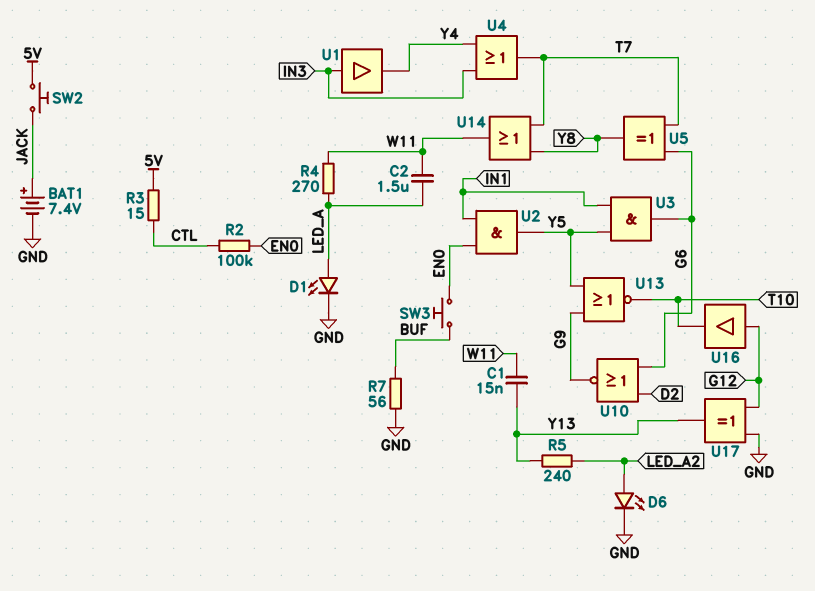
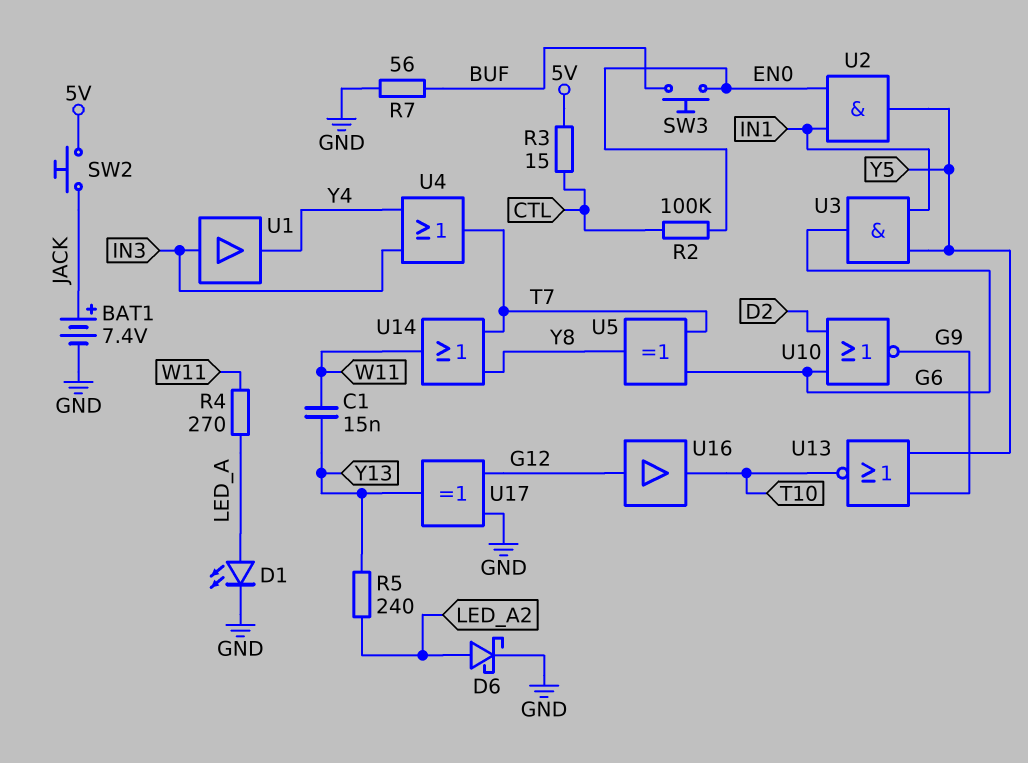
C2: 1.5uF (LED_A, W11) -> none
D6: LED (A LED_A2, K GND) -> schottky (A LED_A2, K GND)

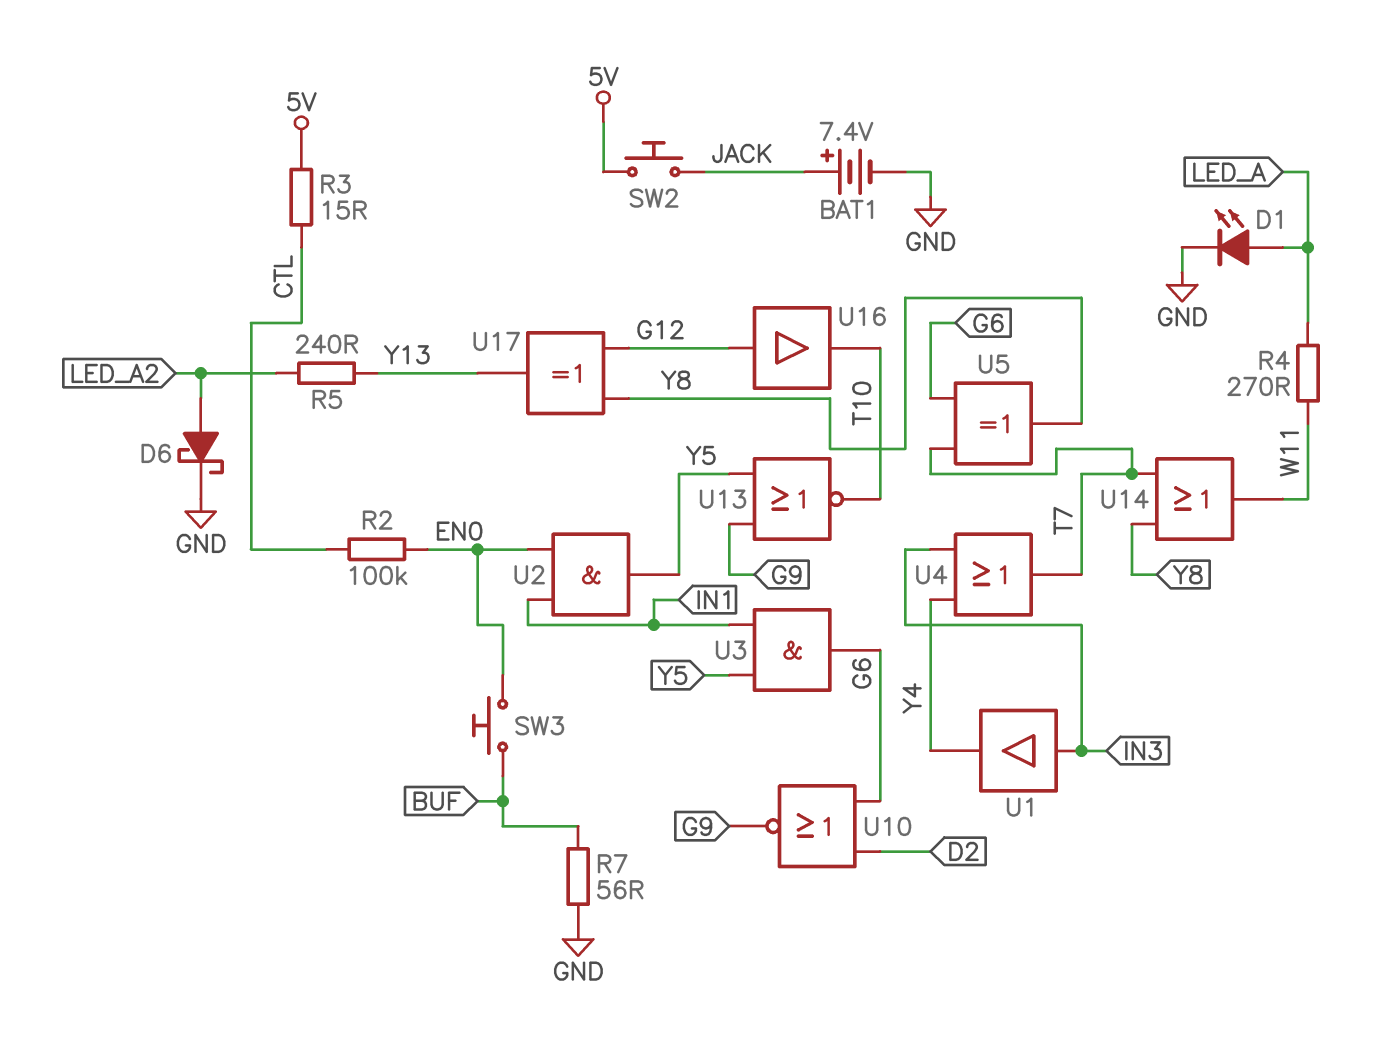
C1: 15nF (W11, Y13) -> none
U17: XOR (in G12, in GND, out Y13) -> XOR (in G12, in Y8, out Y13)

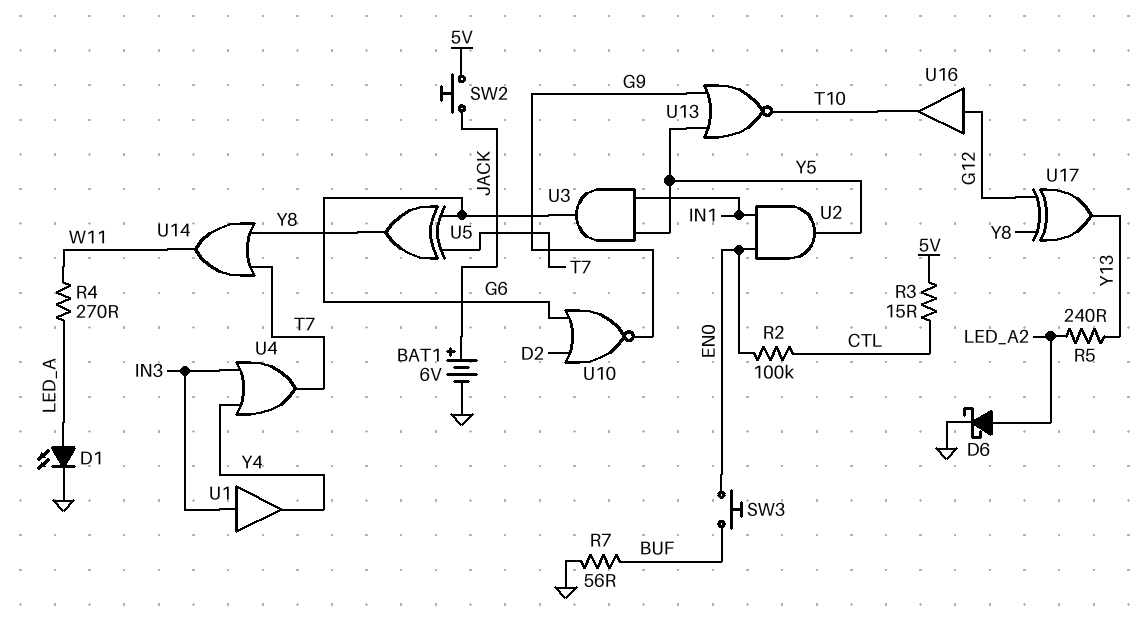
BAT1: 7.4V (plus JACK, minus GND) -> 6V (plus JACK, minus GND)

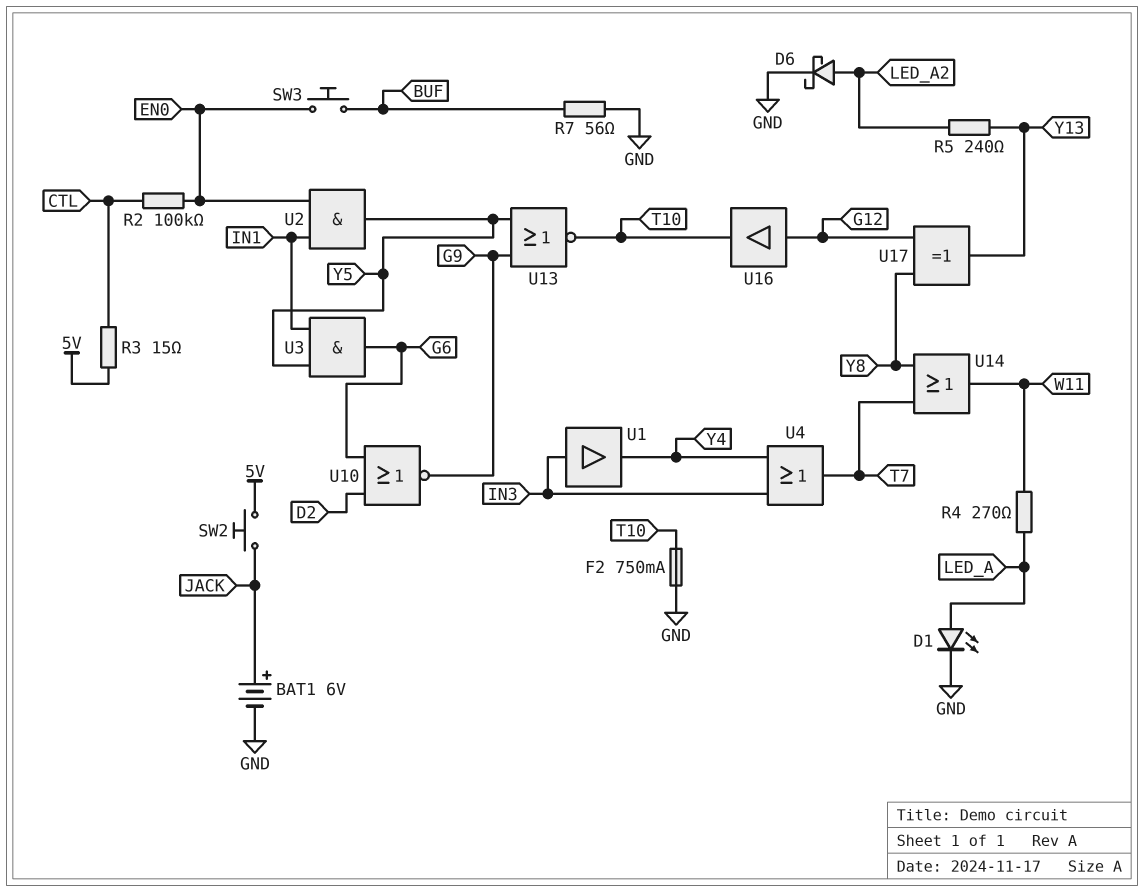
F2: none -> 750mA (GND, T10)
U5: XOR (in G6, in T7, out Y8) -> none

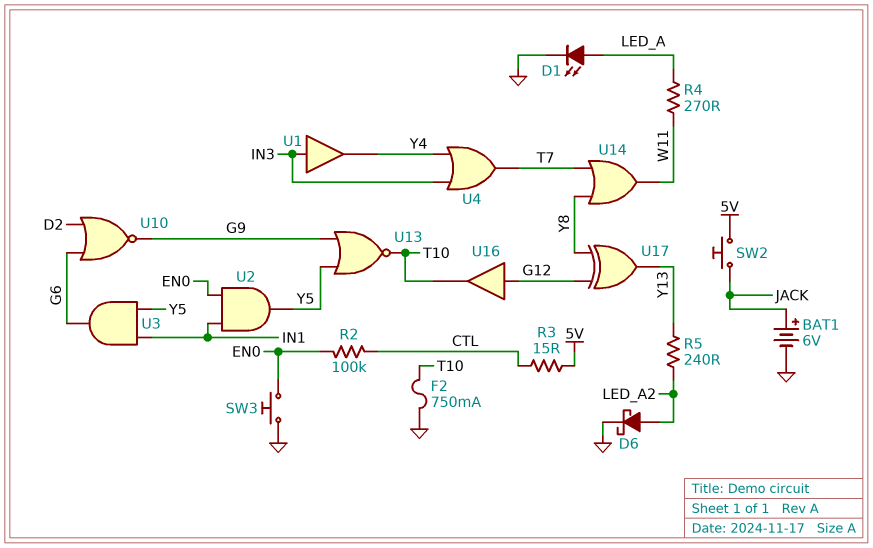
R7: 56 (BUF, GND) -> none
SW3: button (BUF, EN0) -> button (EN0, GND)

